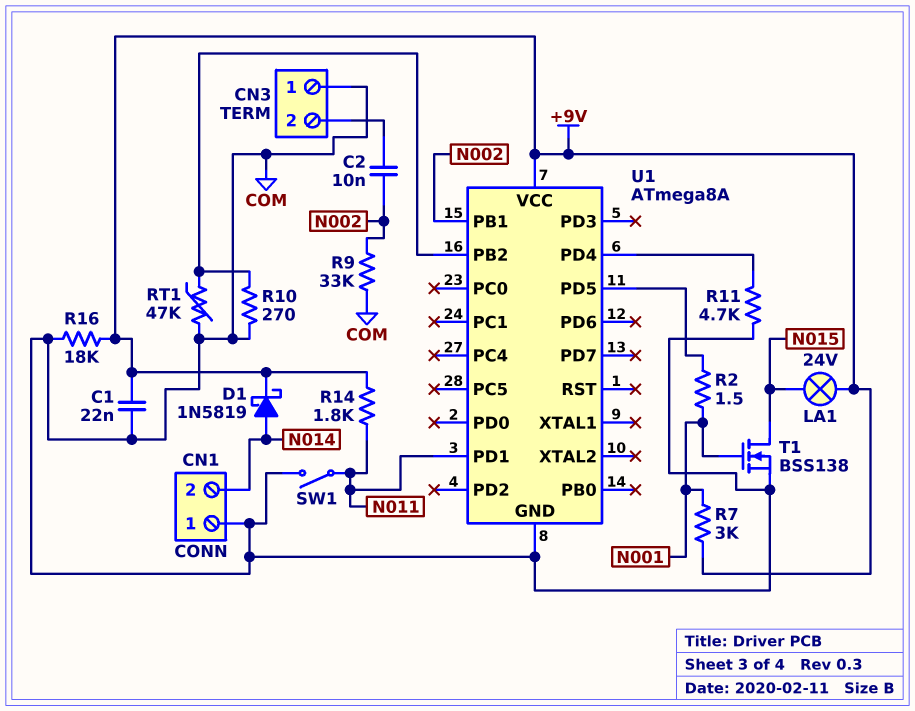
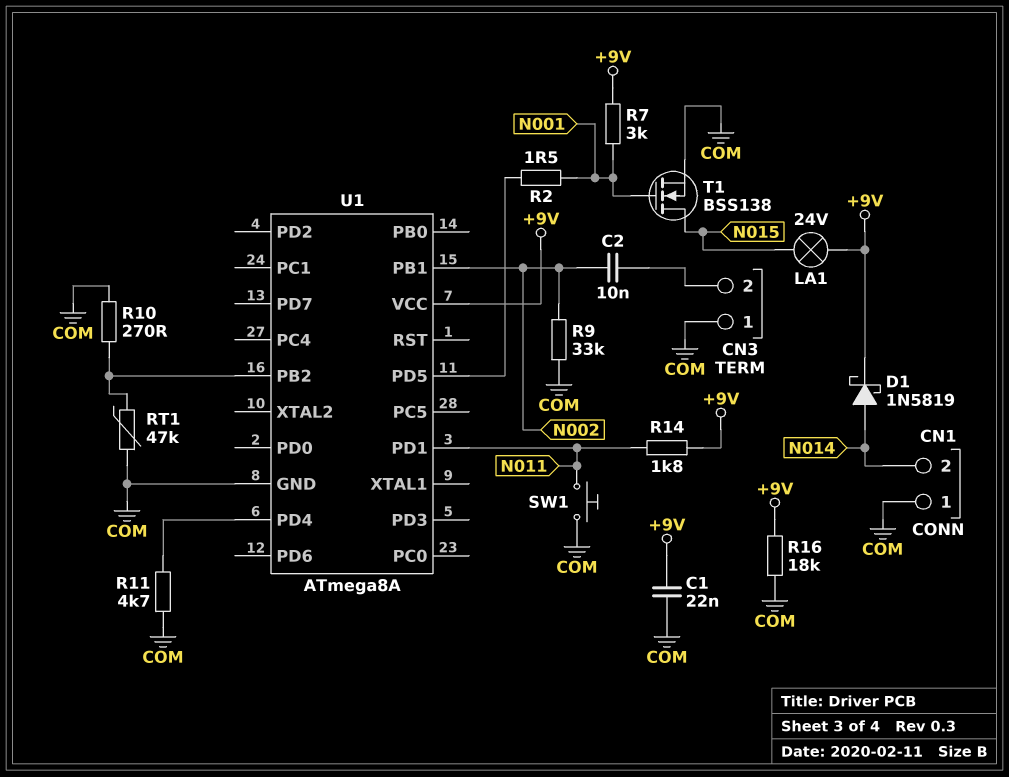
SW1: switch (COM, N011) -> button (COM, N011)

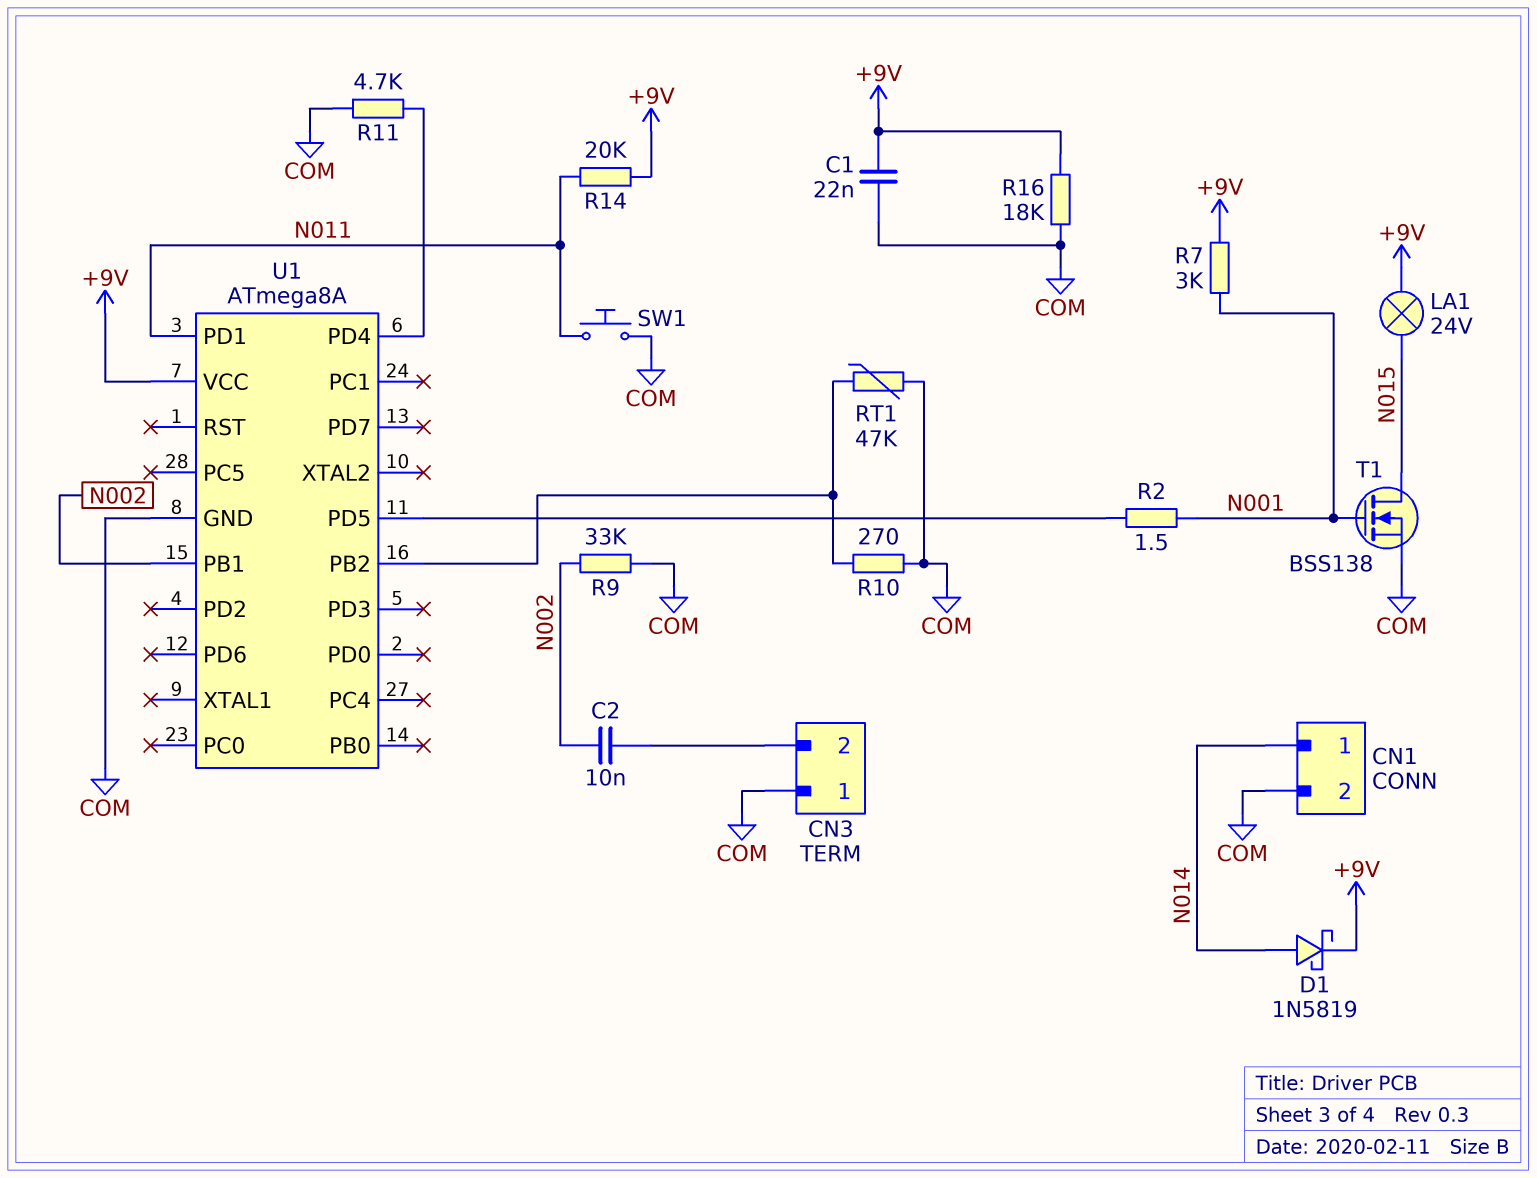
CN1 pin 1: COM -> N014
CN1 pin 2: N014 -> COM
R14: 1.8k (+9V, N011) -> 20k (+9V, N011)

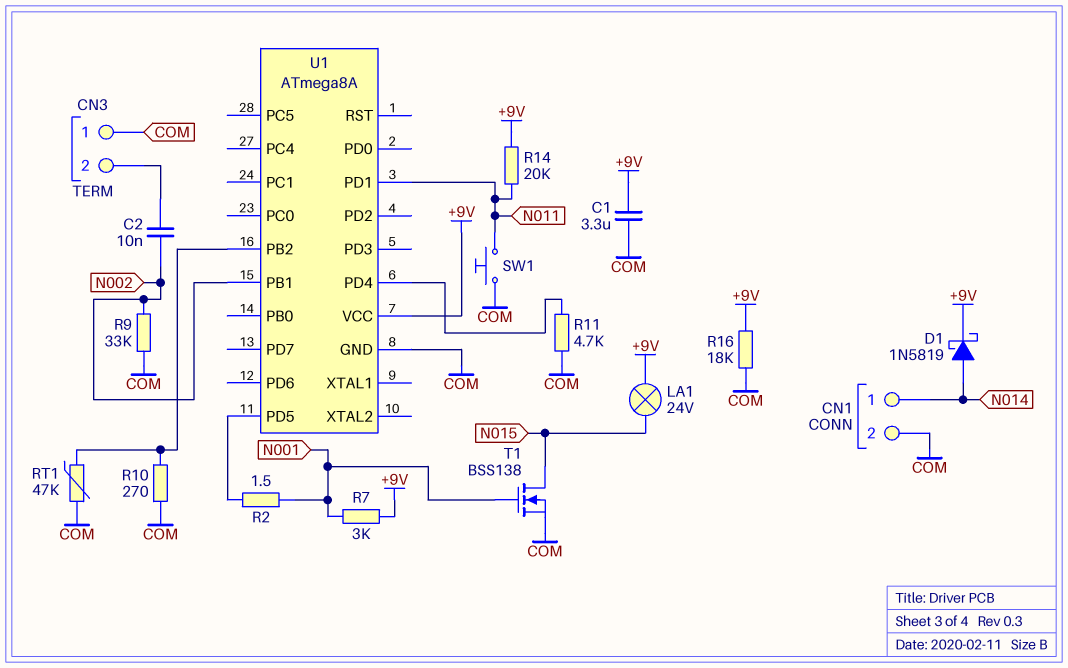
C1: 22nF (+9V, COM) -> 3.3uF (+9V, COM)

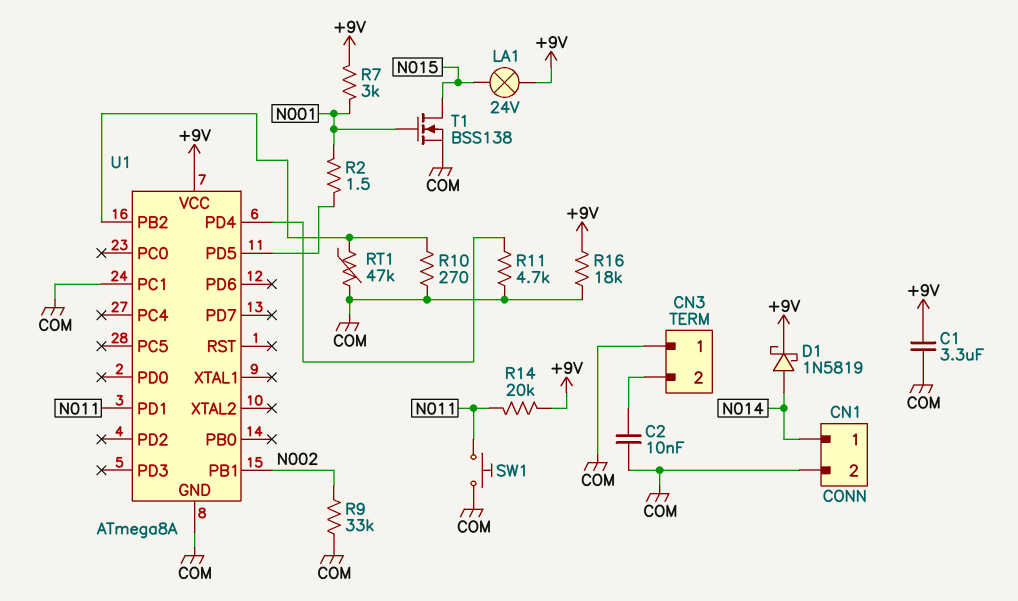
C2: 10nF (CN3/2, N002) -> 10nF (CN3/2, COM)
U1 pin PC1: none -> COM

